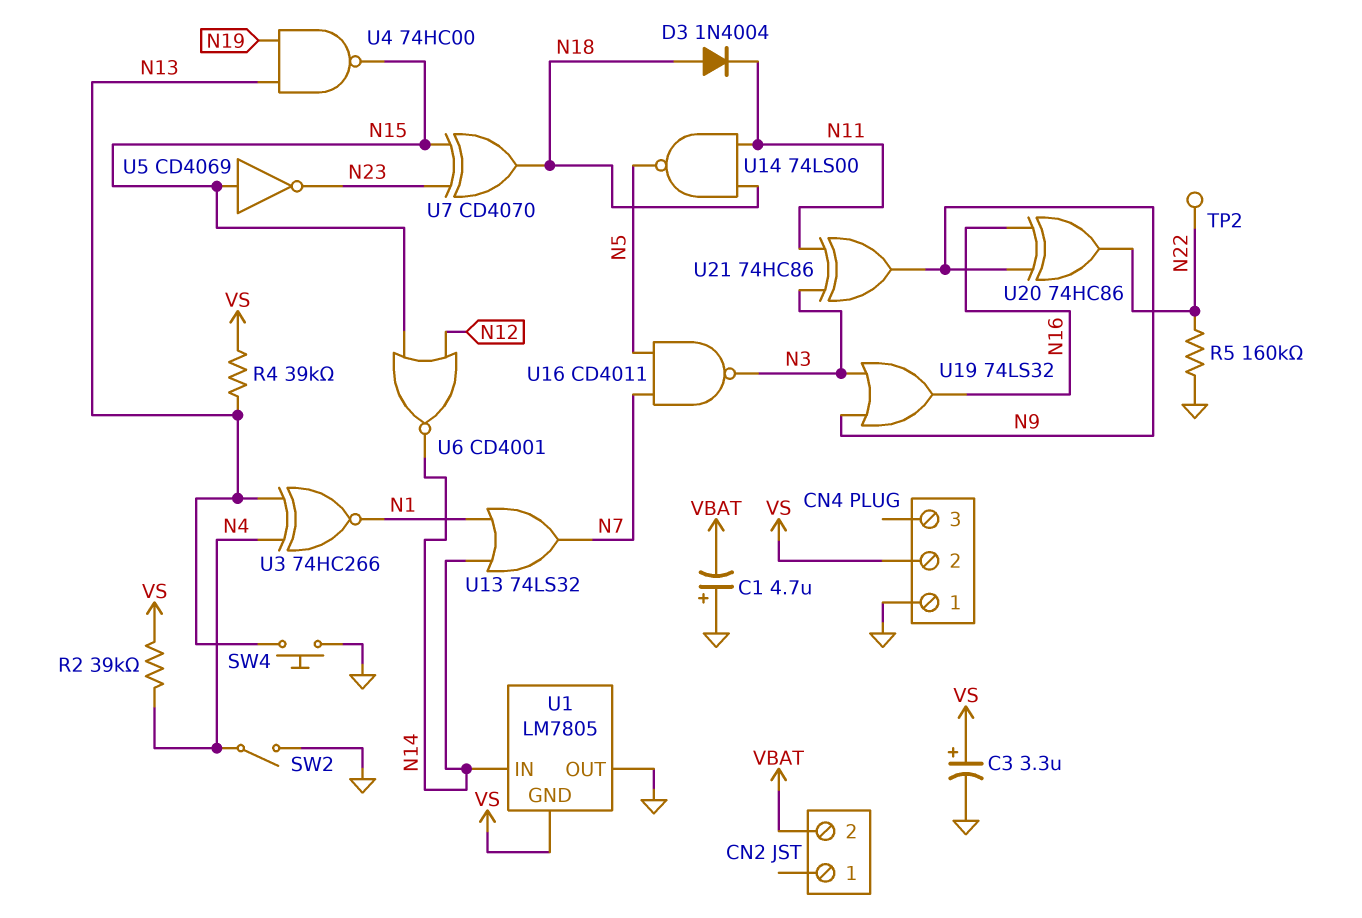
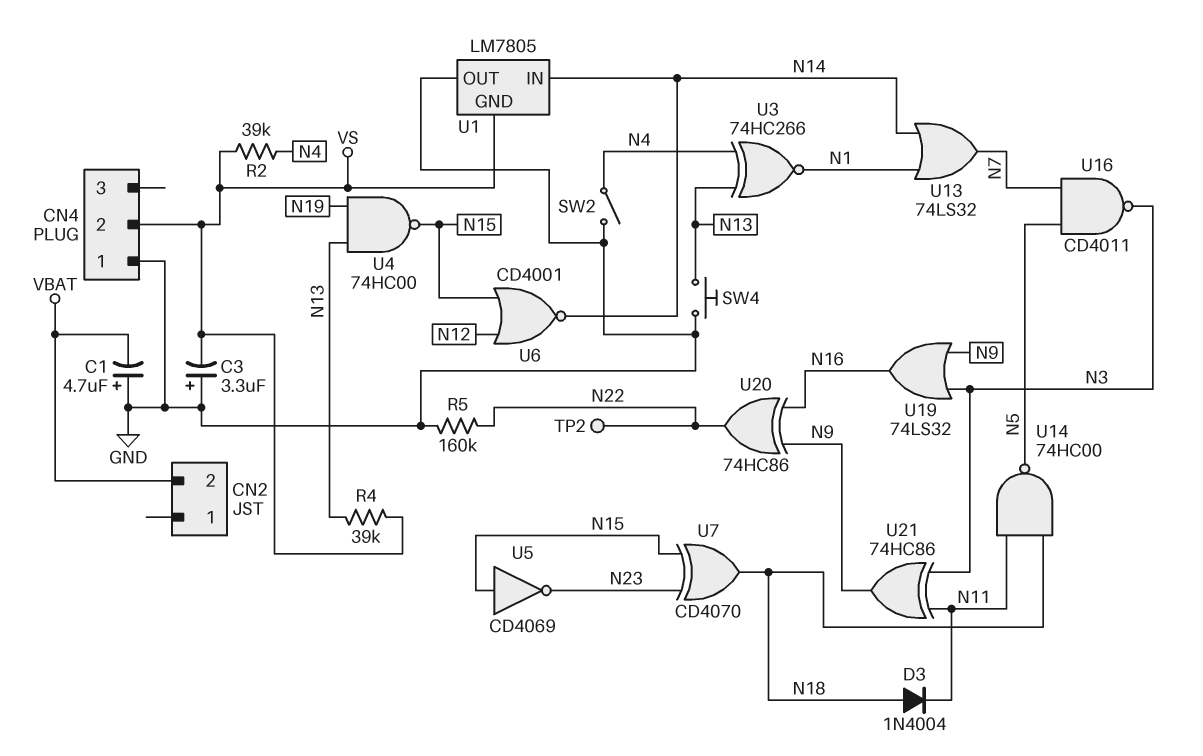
C3: 3.3uF (plus VS, minus GND) -> 3.3uF (plus GND, minus VS)
U14: NAND 74LS00 (in N11, in N18, out N5) -> NAND 74HC00 (in N11, in N18, out N5)

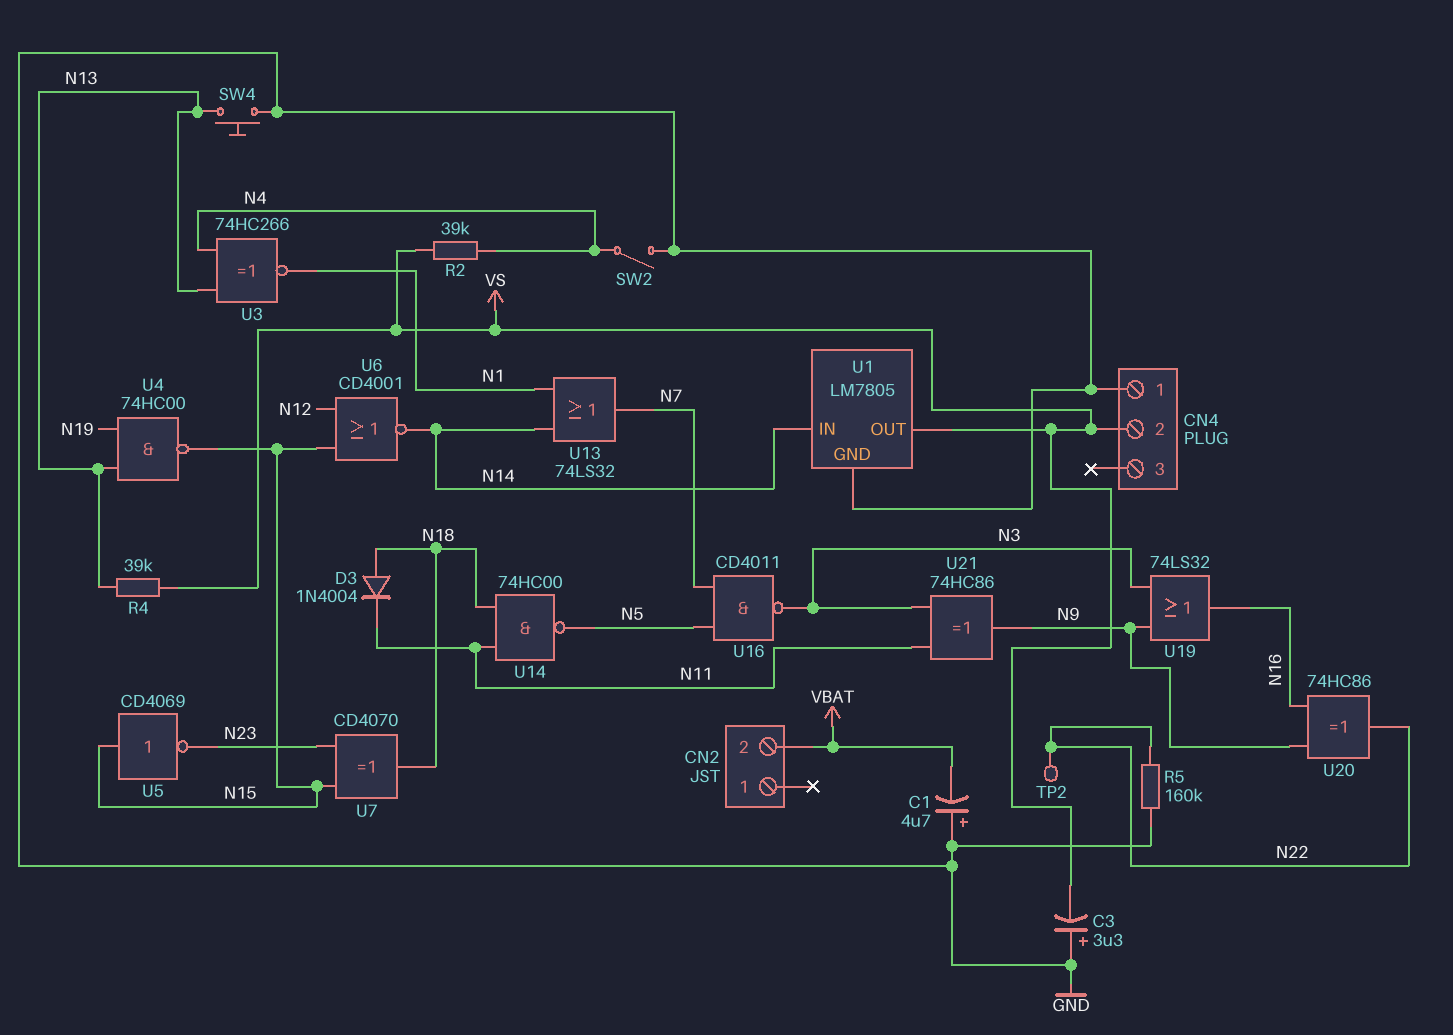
U1 pin GND: VS -> GND
U1 pin OUT: GND -> VS

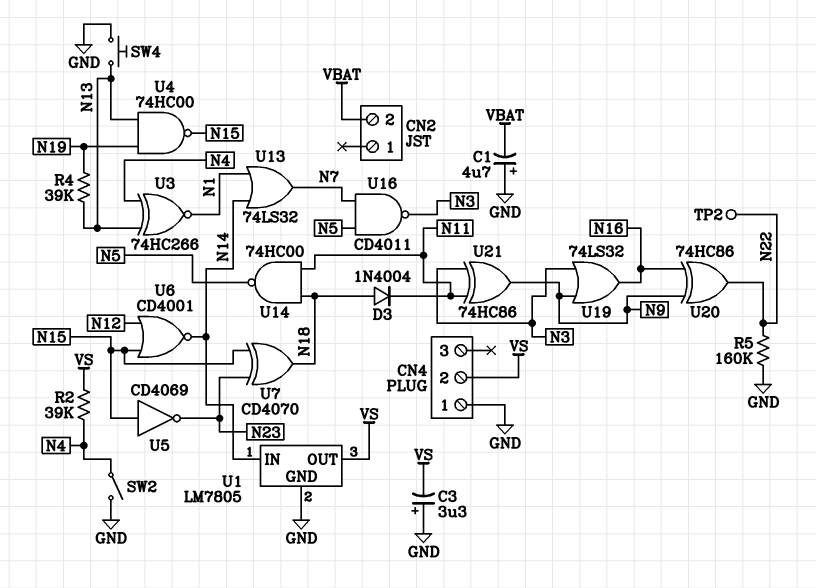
R4: 39k (N13, VS) -> 39k (N13, N19)

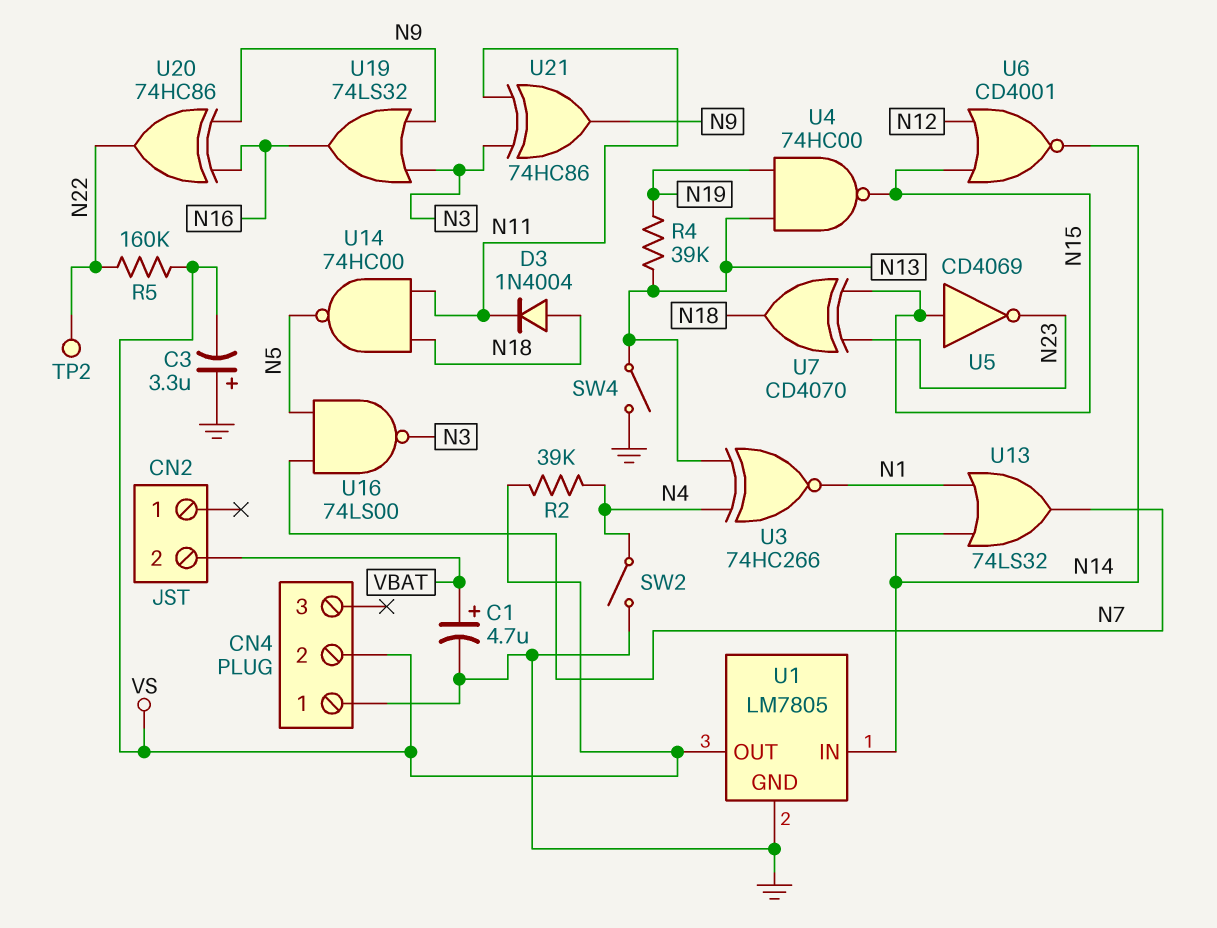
C1: 4.7uF (plus GND, minus VBAT) -> 4.7uF (plus VBAT, minus GND)
R5: 160k (GND, N22) -> 160k (N22, VS)
SW4: button (GND, N13) -> switch (GND, N13)
U16: NAND CD4011 (in N5, in N7, out N3) -> NAND 74LS00 (in N5, in N7, out N3)

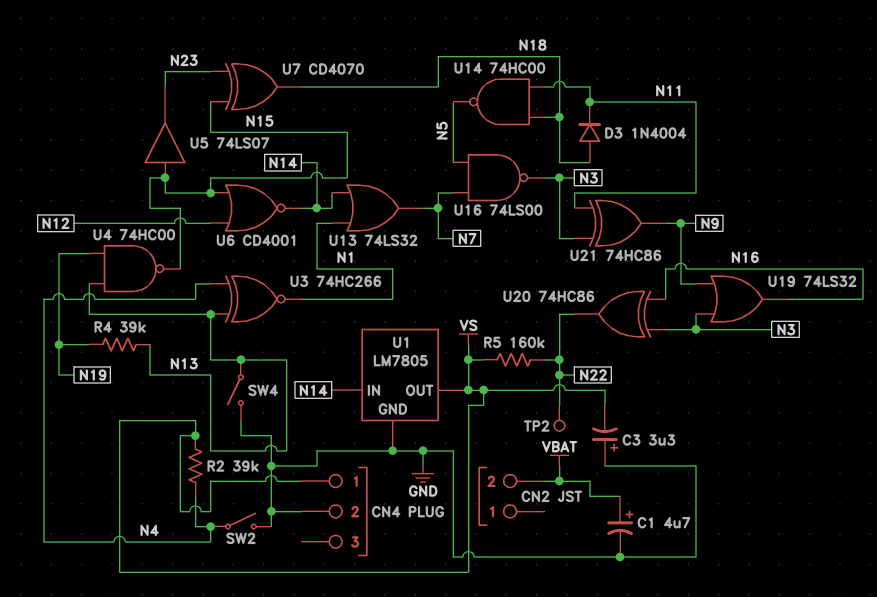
CN4 pin 1: GND -> VS
CN4 pin 2: VS -> GND
U5: NOT CD4069 (in N15, out N23) -> buffer 74LS07 (in N15, out N23)
U20: XOR 74HC86 (in N9, in N16, out N22) -> XOR 74HC86 (in N3, in N16, out N22)

